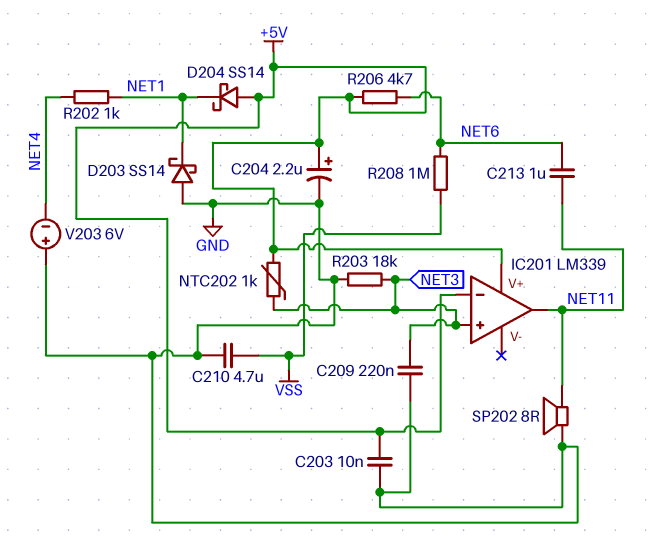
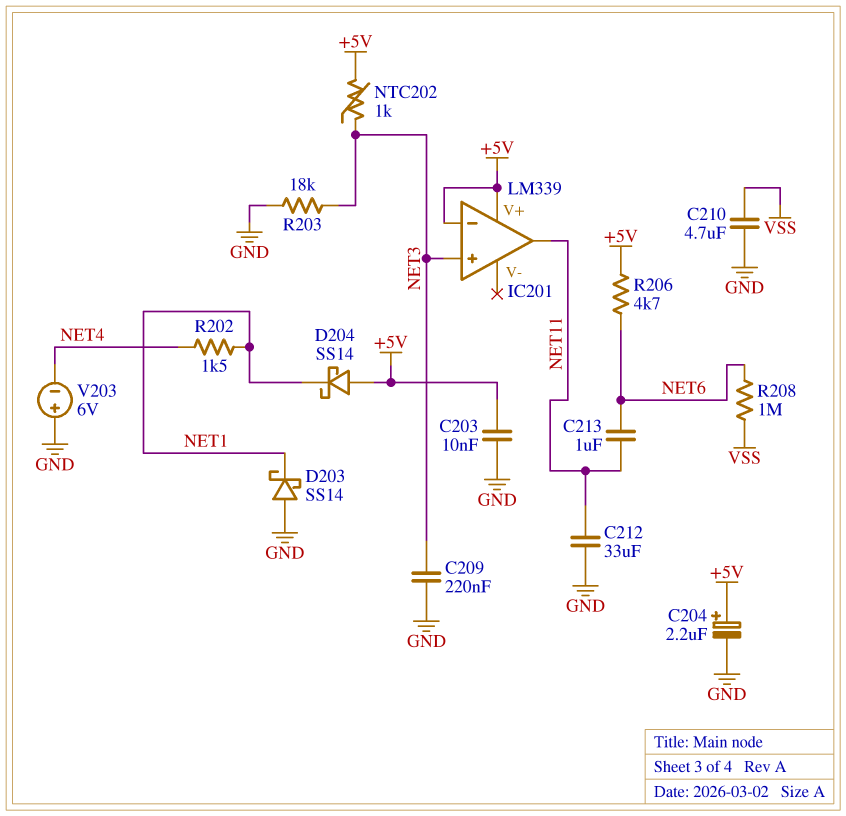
C212: none -> 33uF (GND, NET11)
R202: 1k (NET1, NET4) -> 1.5k (NET1, NET4)
SP202: speaker 8R (GND, NET11) -> none

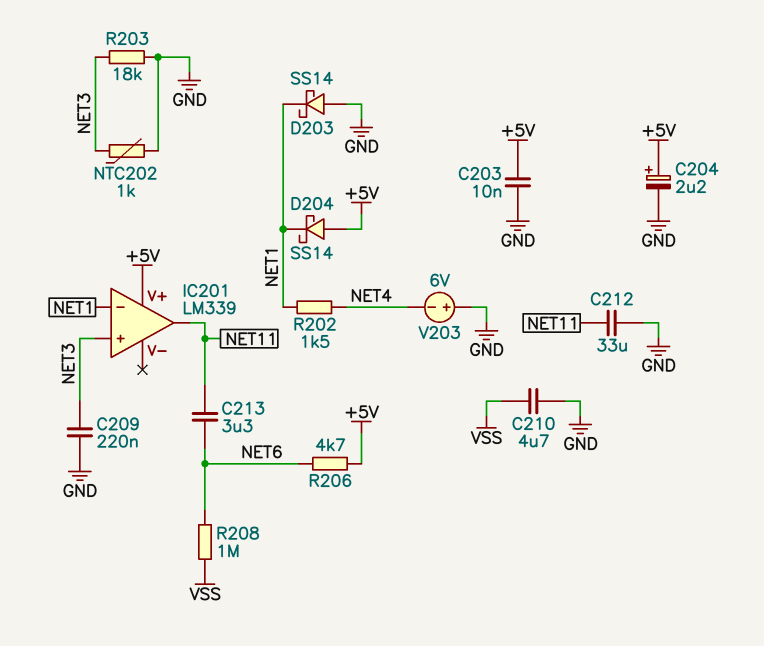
C213: 1uF (NET6, NET11) -> 3.3uF (NET6, NET11)
IC201 pin in-: +5V -> NET1
NTC202: 1k (+5V, NET3) -> 1k (GND, NET3)

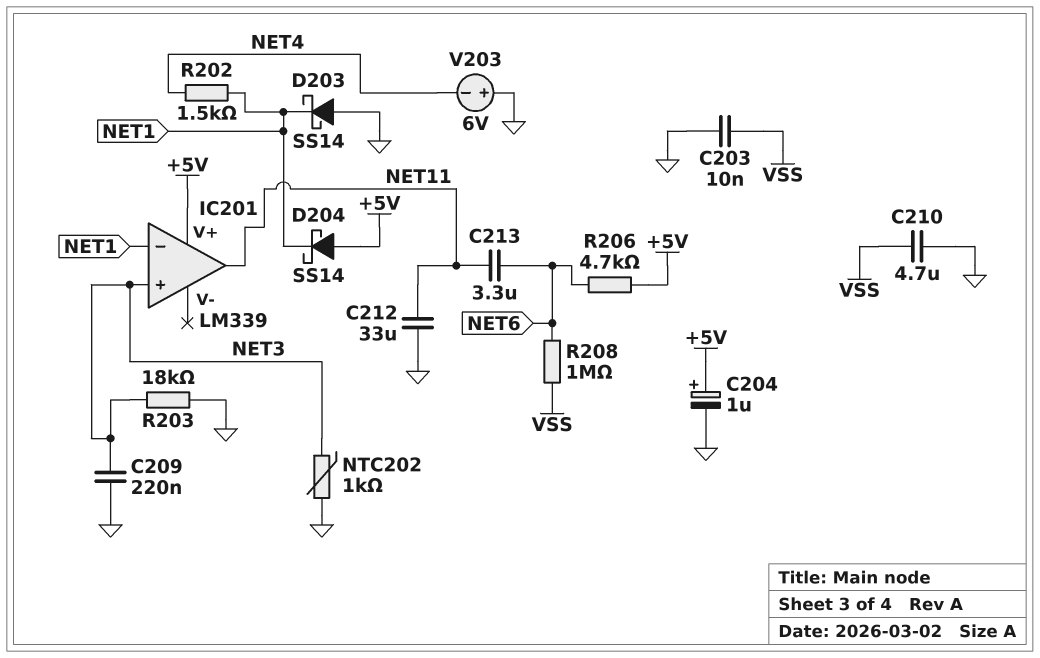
C203: 10nF (+5V, GND) -> 10nF (GND, VSS)
C204: 2.2uF (plus +5V, minus GND) -> 1uF (plus +5V, minus GND)

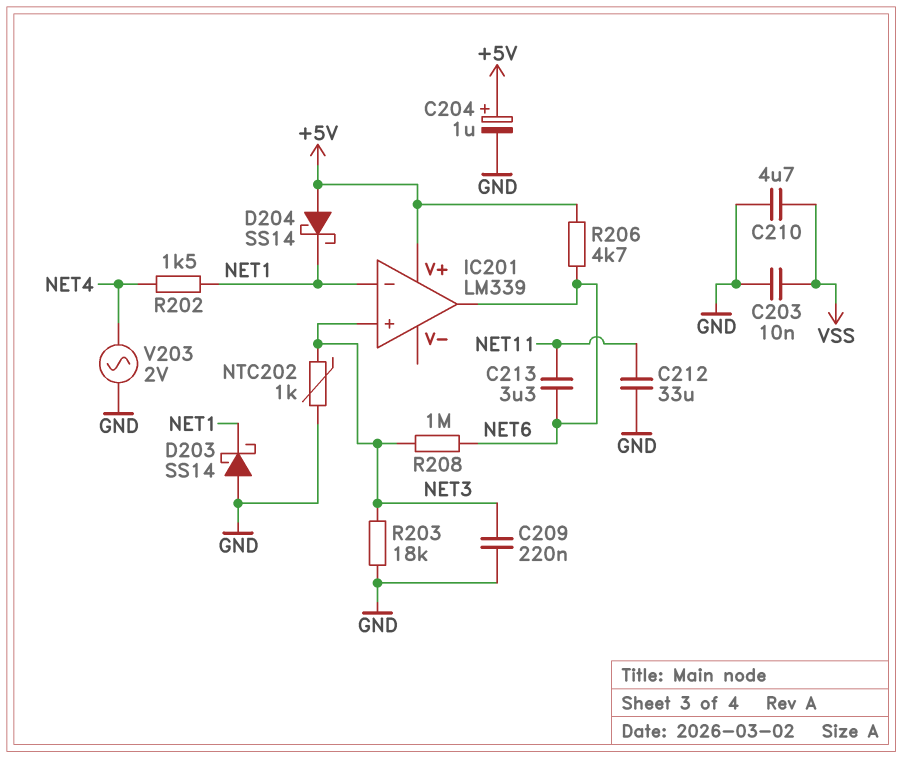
IC201 pin out: NET11 -> NET6
R208: 1M (NET6, VSS) -> 1M (NET3, NET6)
V203: 6V (plus GND, minus NET4) -> AC 2V (GND, NET4)

